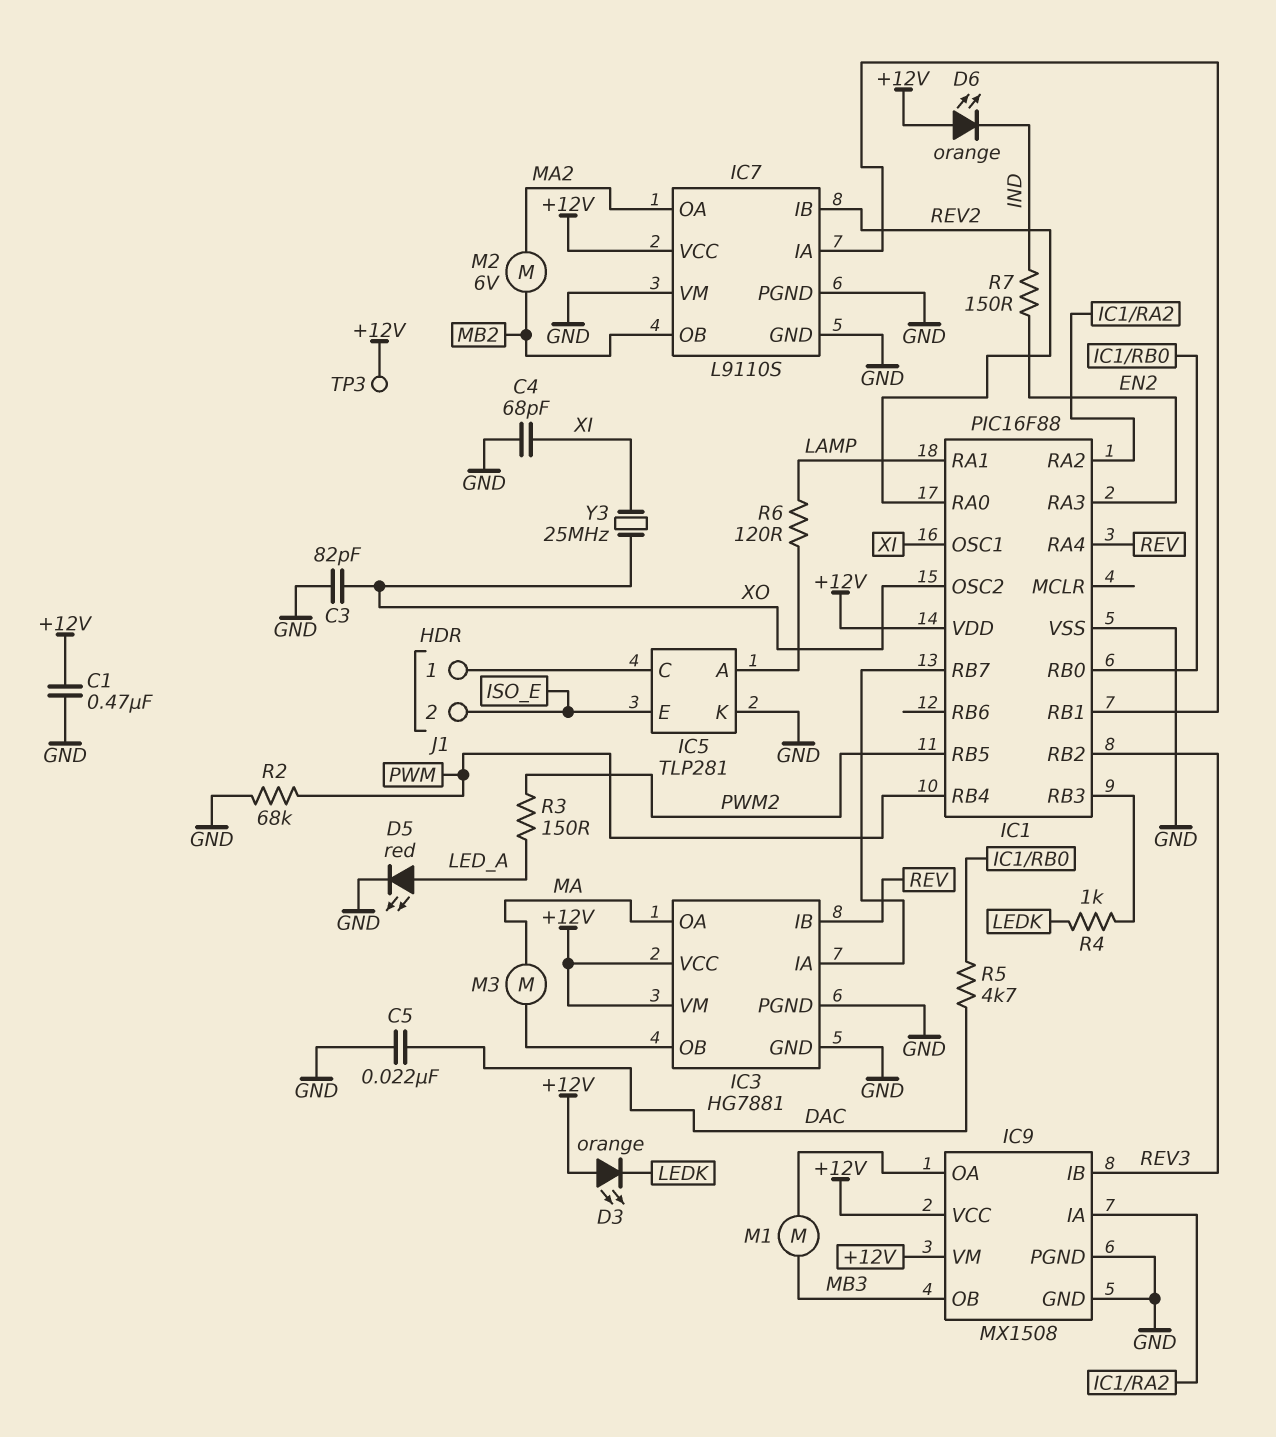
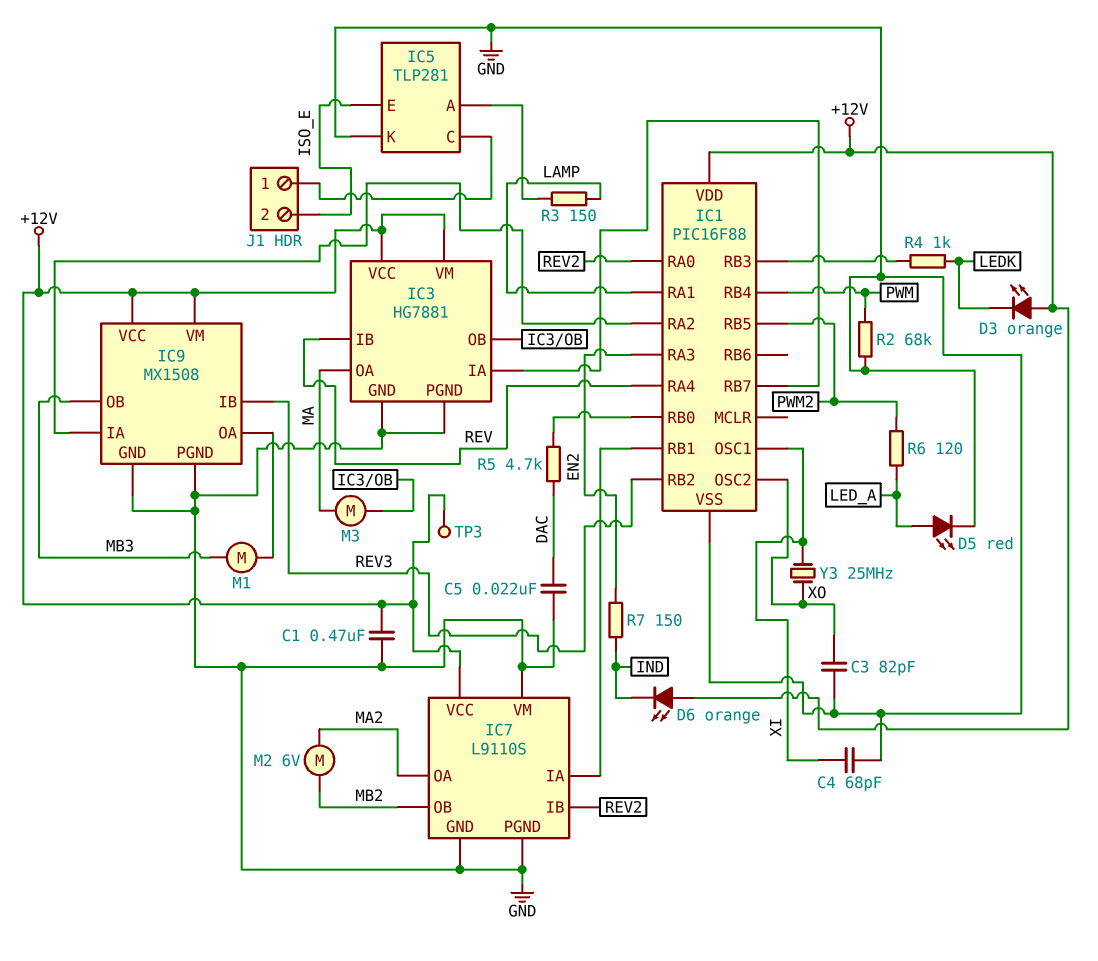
R3: 150 (LED_A, PWM2) -> 150 (IC5/A, LAMP)
R6: 120 (IC5/A, LAMP) -> 120 (LED_A, PWM2)

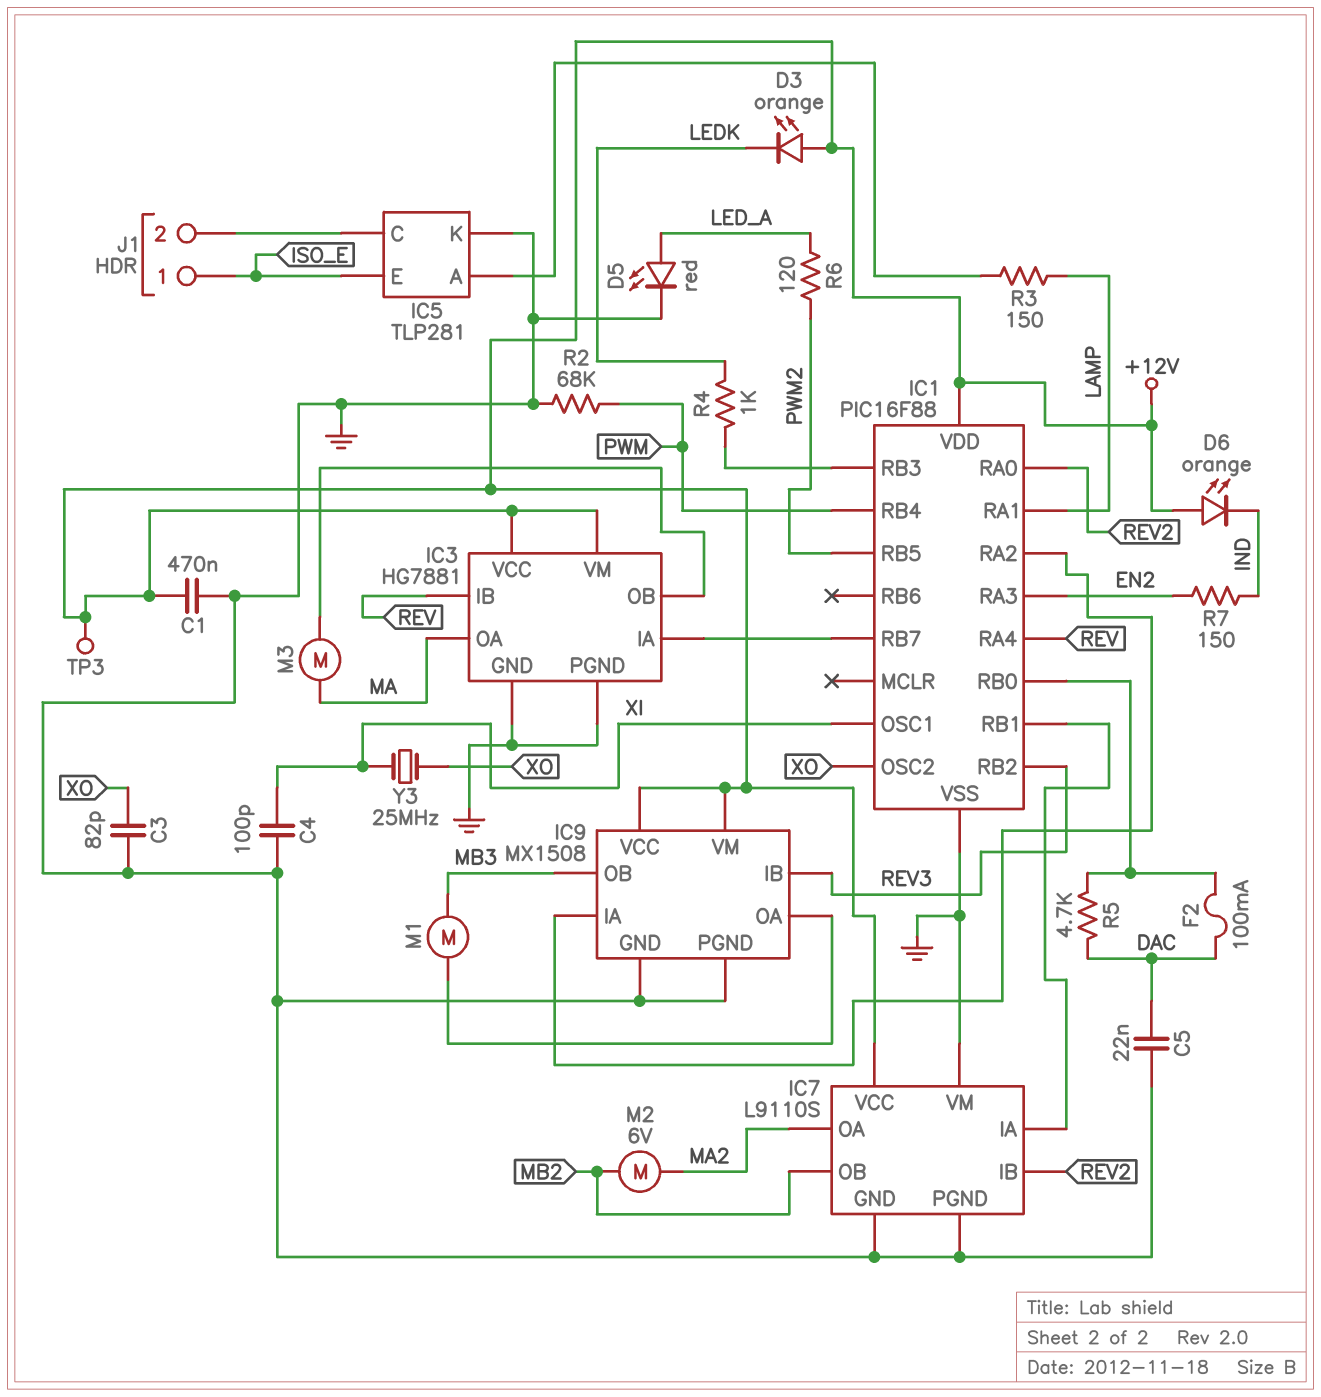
C4: 68pF (GND, XI) -> 100pF (GND, XI)
F2: none -> 100mA (DAC, IC1/RB0)
J1 pin 1: IC5/C -> ISO_E
J1 pin 2: ISO_E -> IC5/C

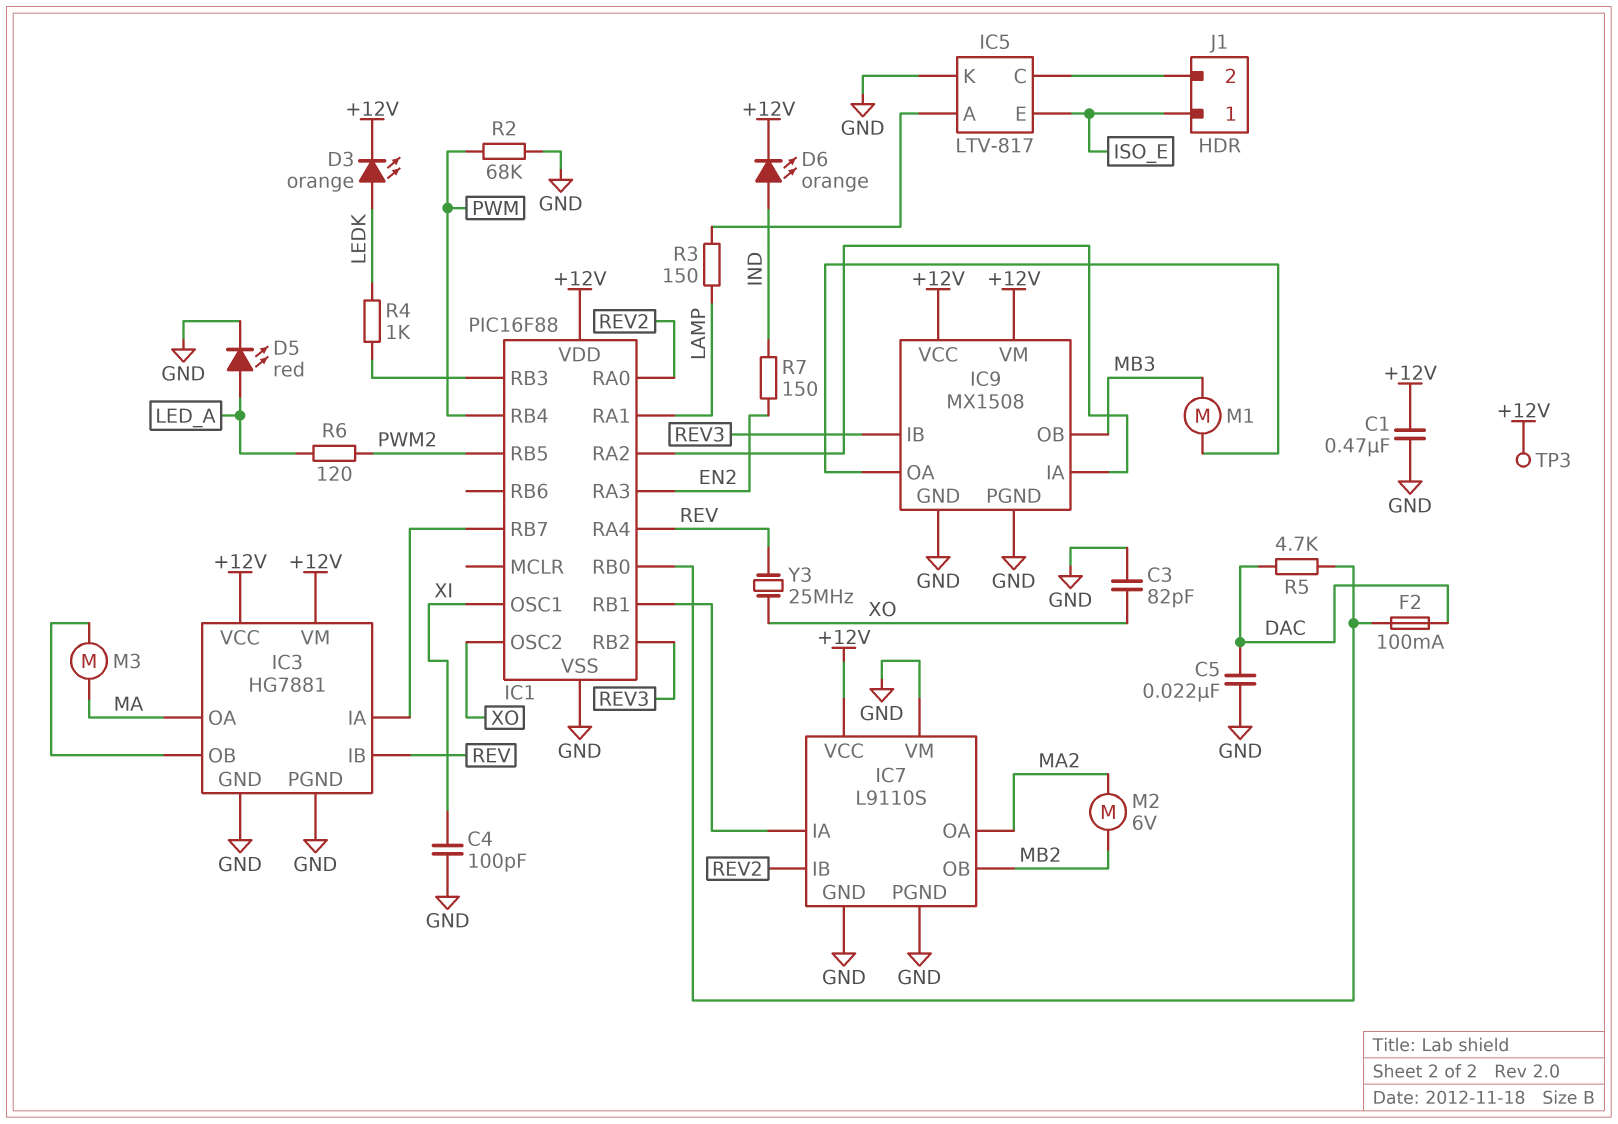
D3: LED orange (A +12V, K LEDK) -> LED orange (A LEDK, K +12V)
D6: LED orange (A +12V, K IND) -> LED orange (A IND, K +12V)
IC5: TLP281 -> LTV-817
Y3: 25MHz (XI, XO) -> 25MHz (REV, XO)

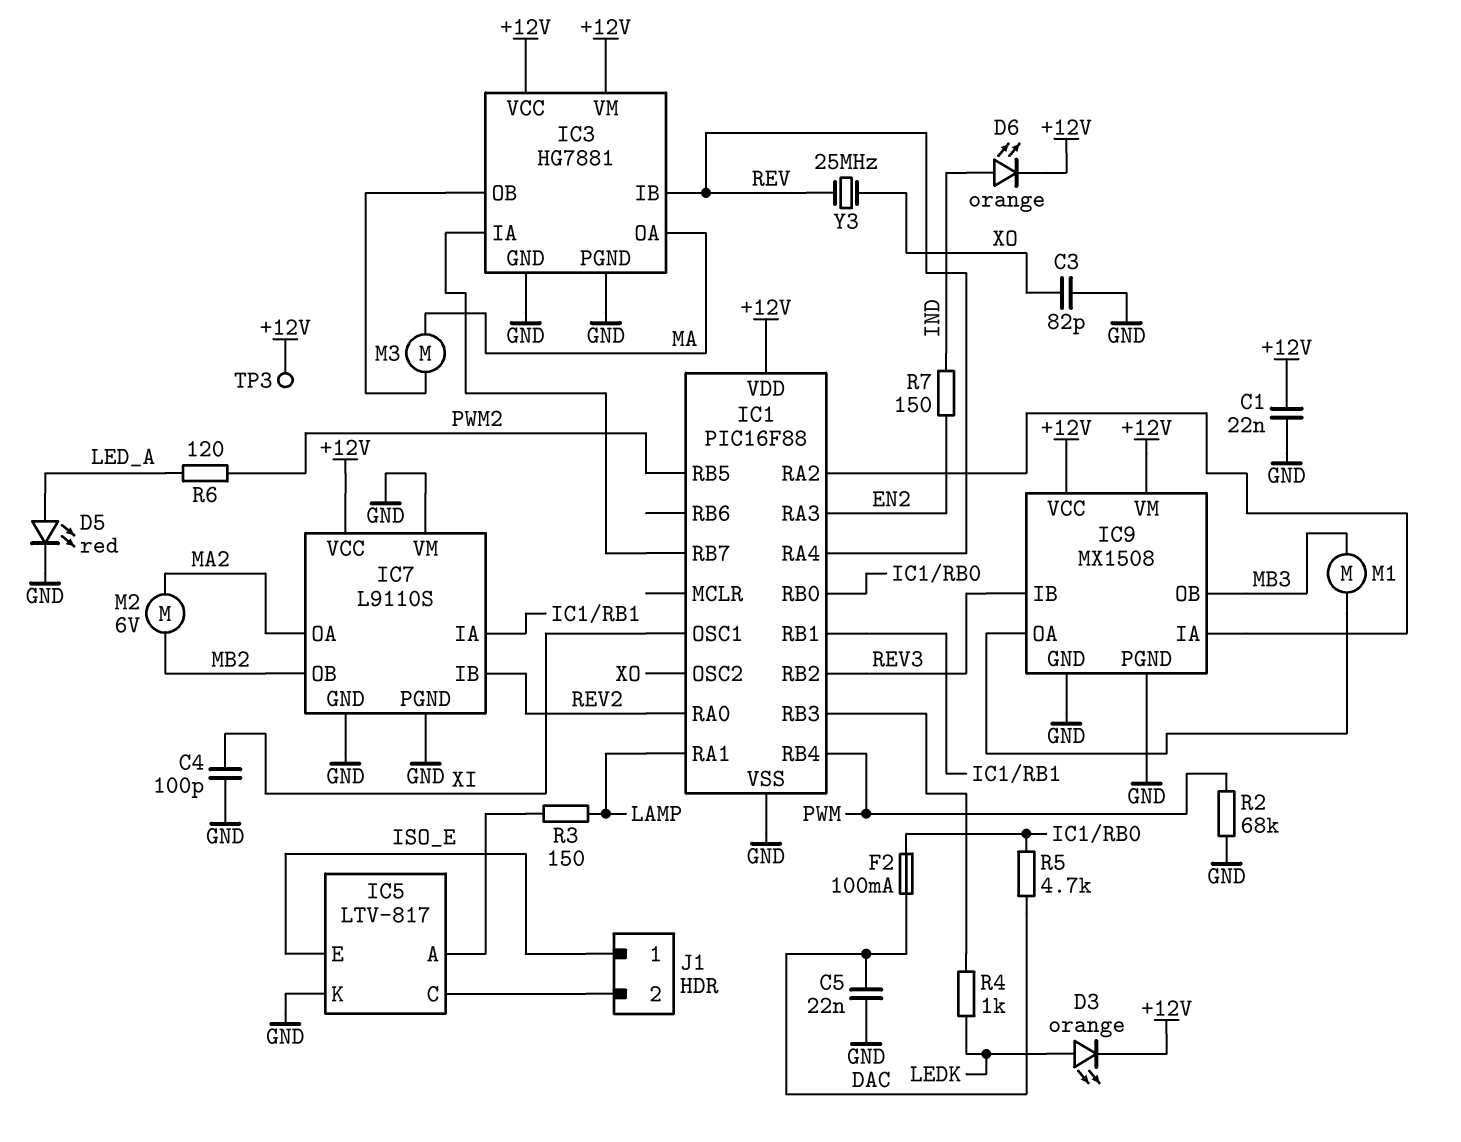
C1: 470nF (+12V, GND) -> 22nF (+12V, GND)

